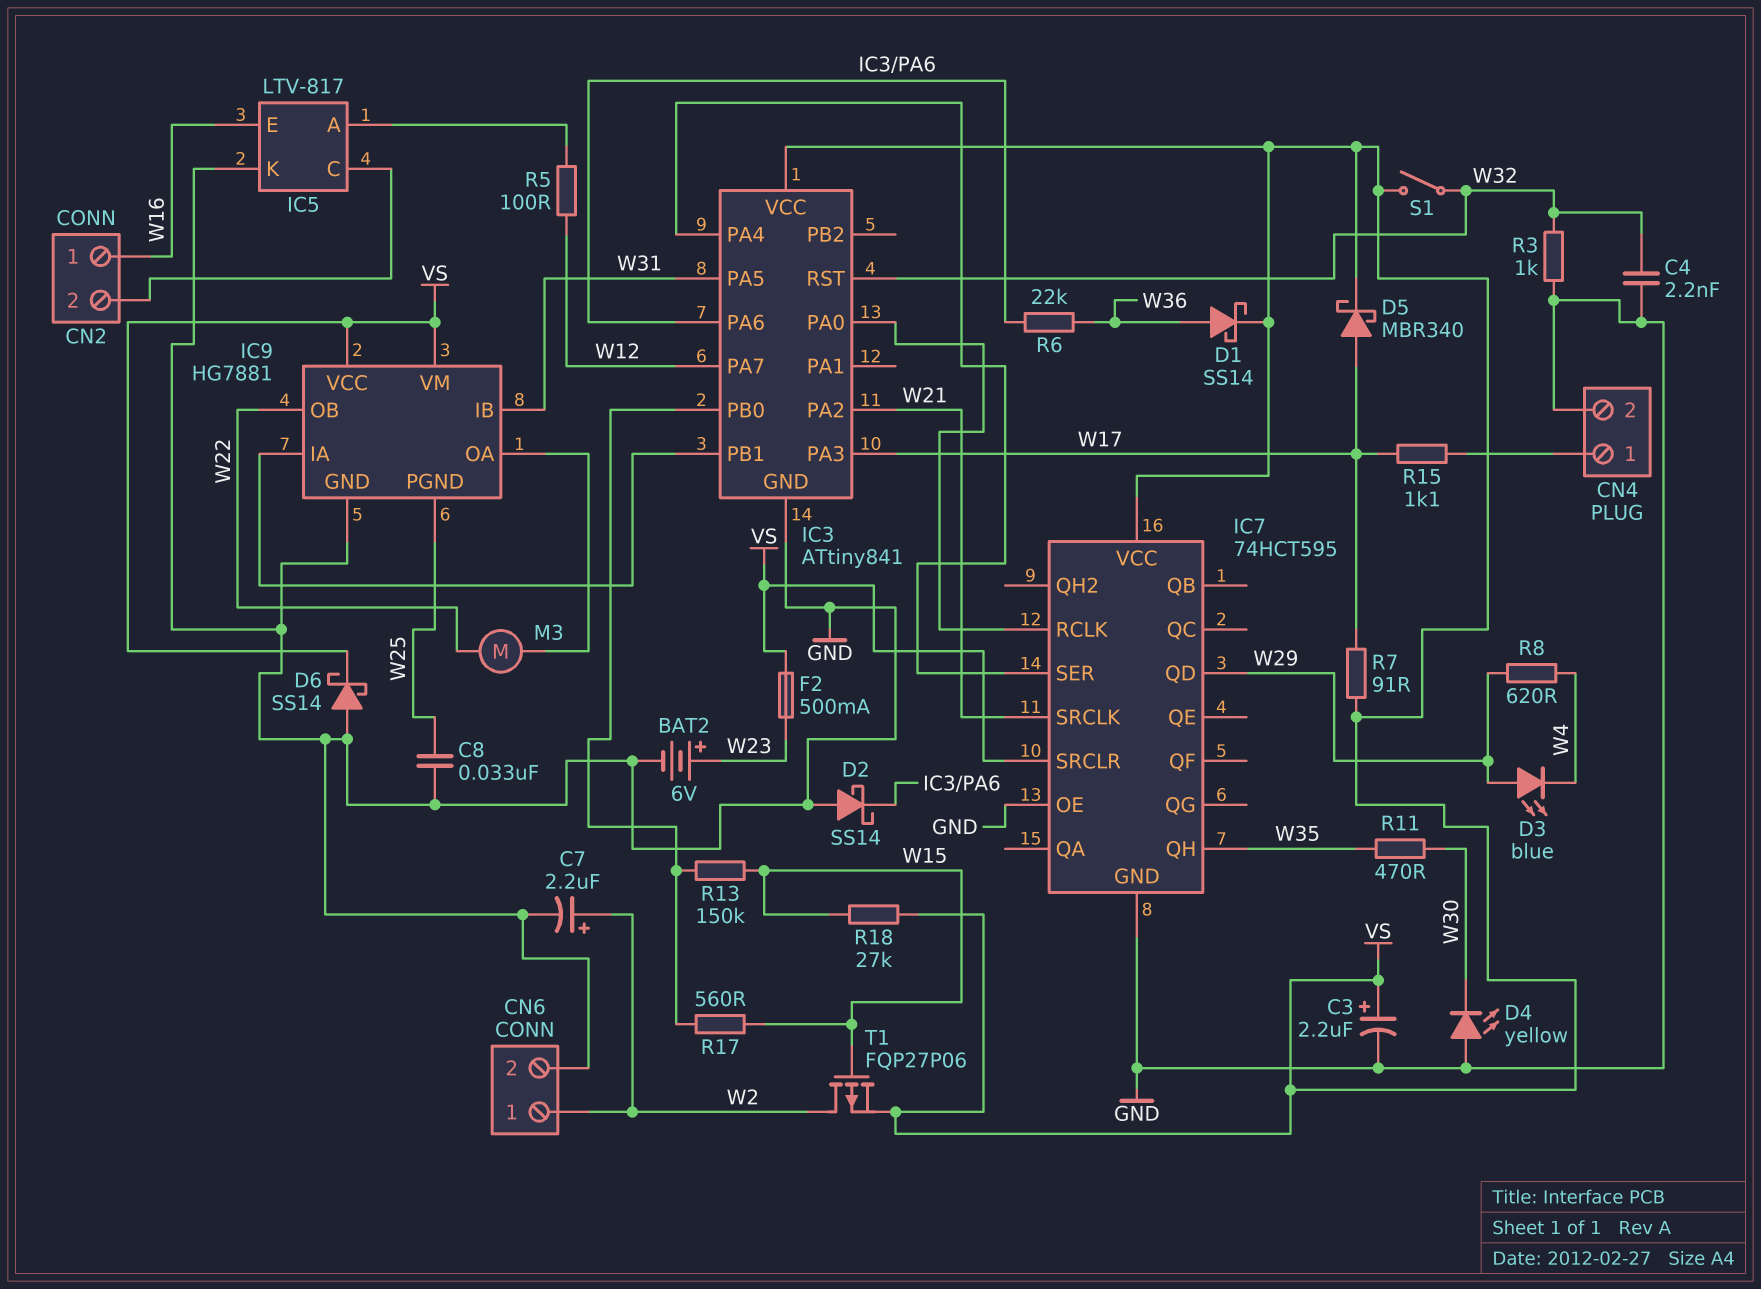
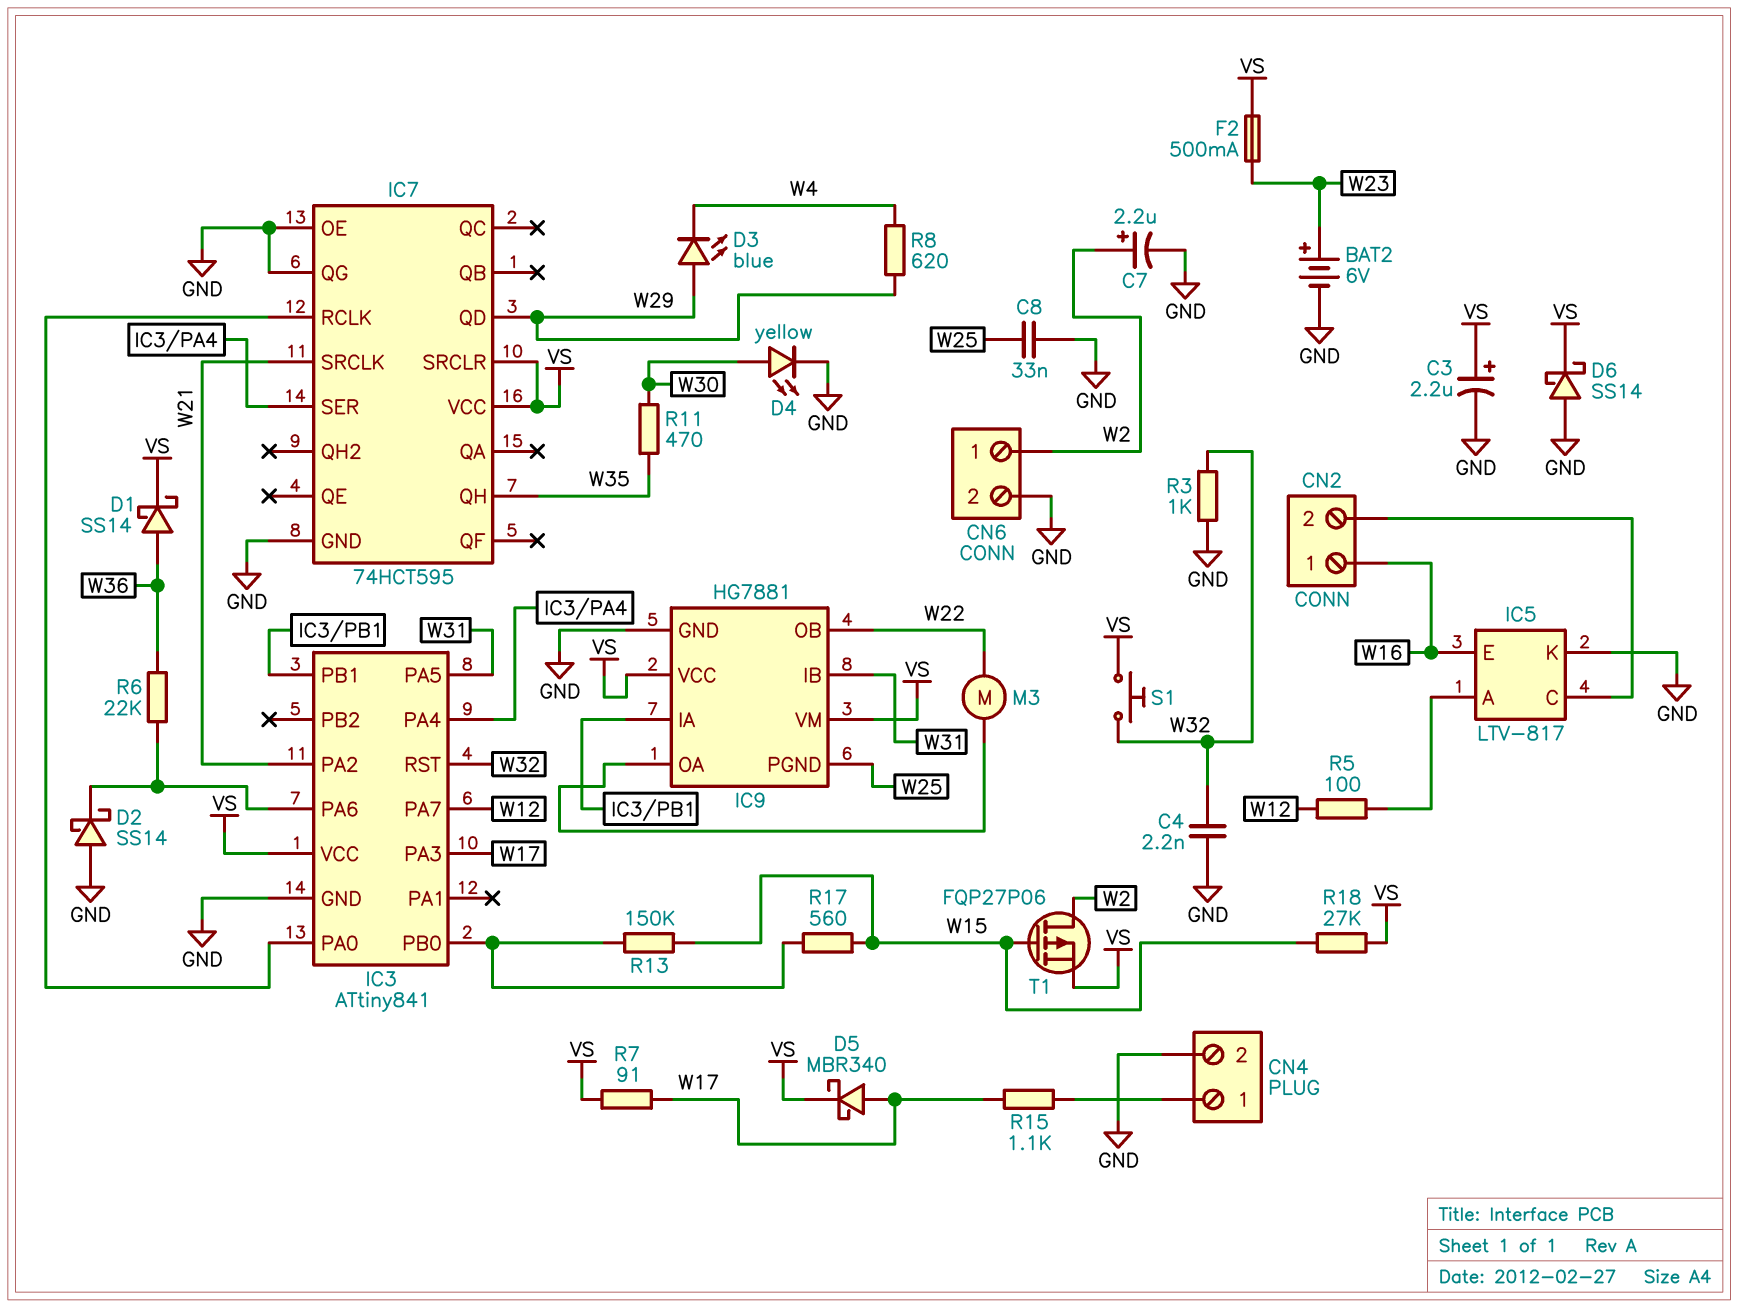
D4: LED yellow (A GND, K W30) -> LED yellow (A W30, K GND)
IC7 pin QG: none -> GND
S1: switch (VS, W32) -> button (VS, W32)

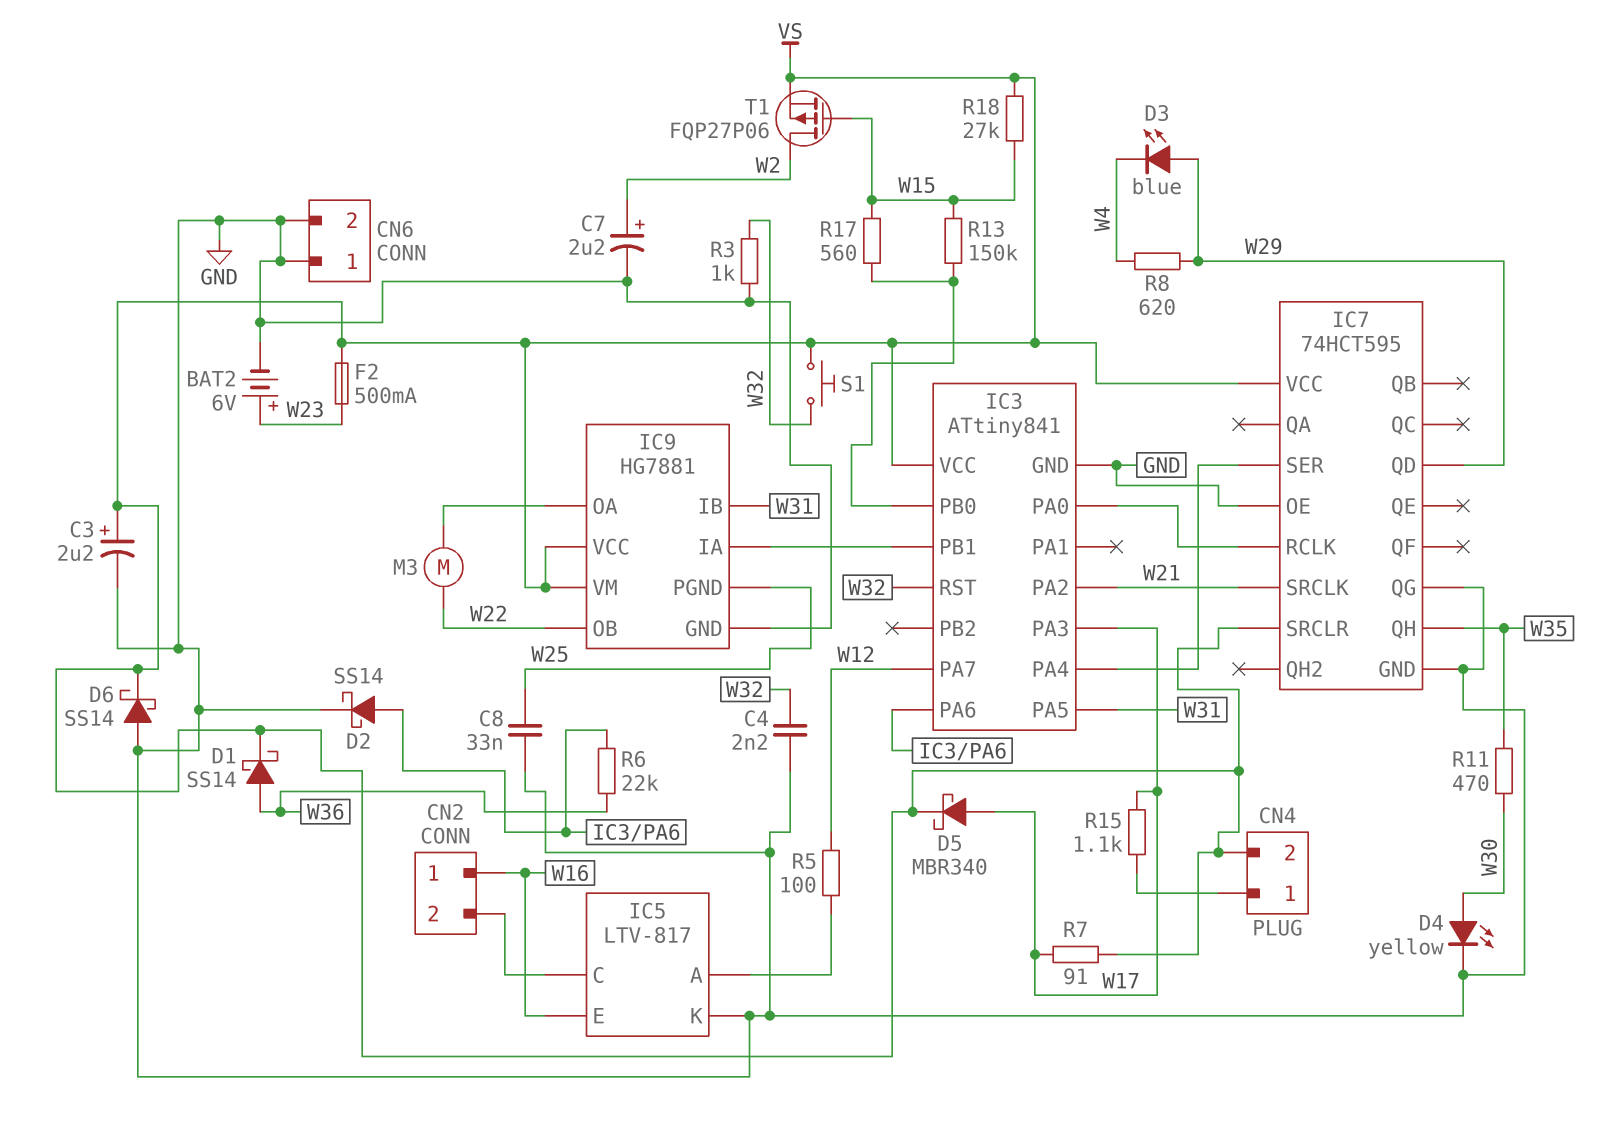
CN4 pin 2: GND -> VS
CN6 pin 1: W2 -> GND
D2: schottky SS14 (A GND, K IC3/PA6) -> schottky SS14 (A IC3/PA6, K GND)

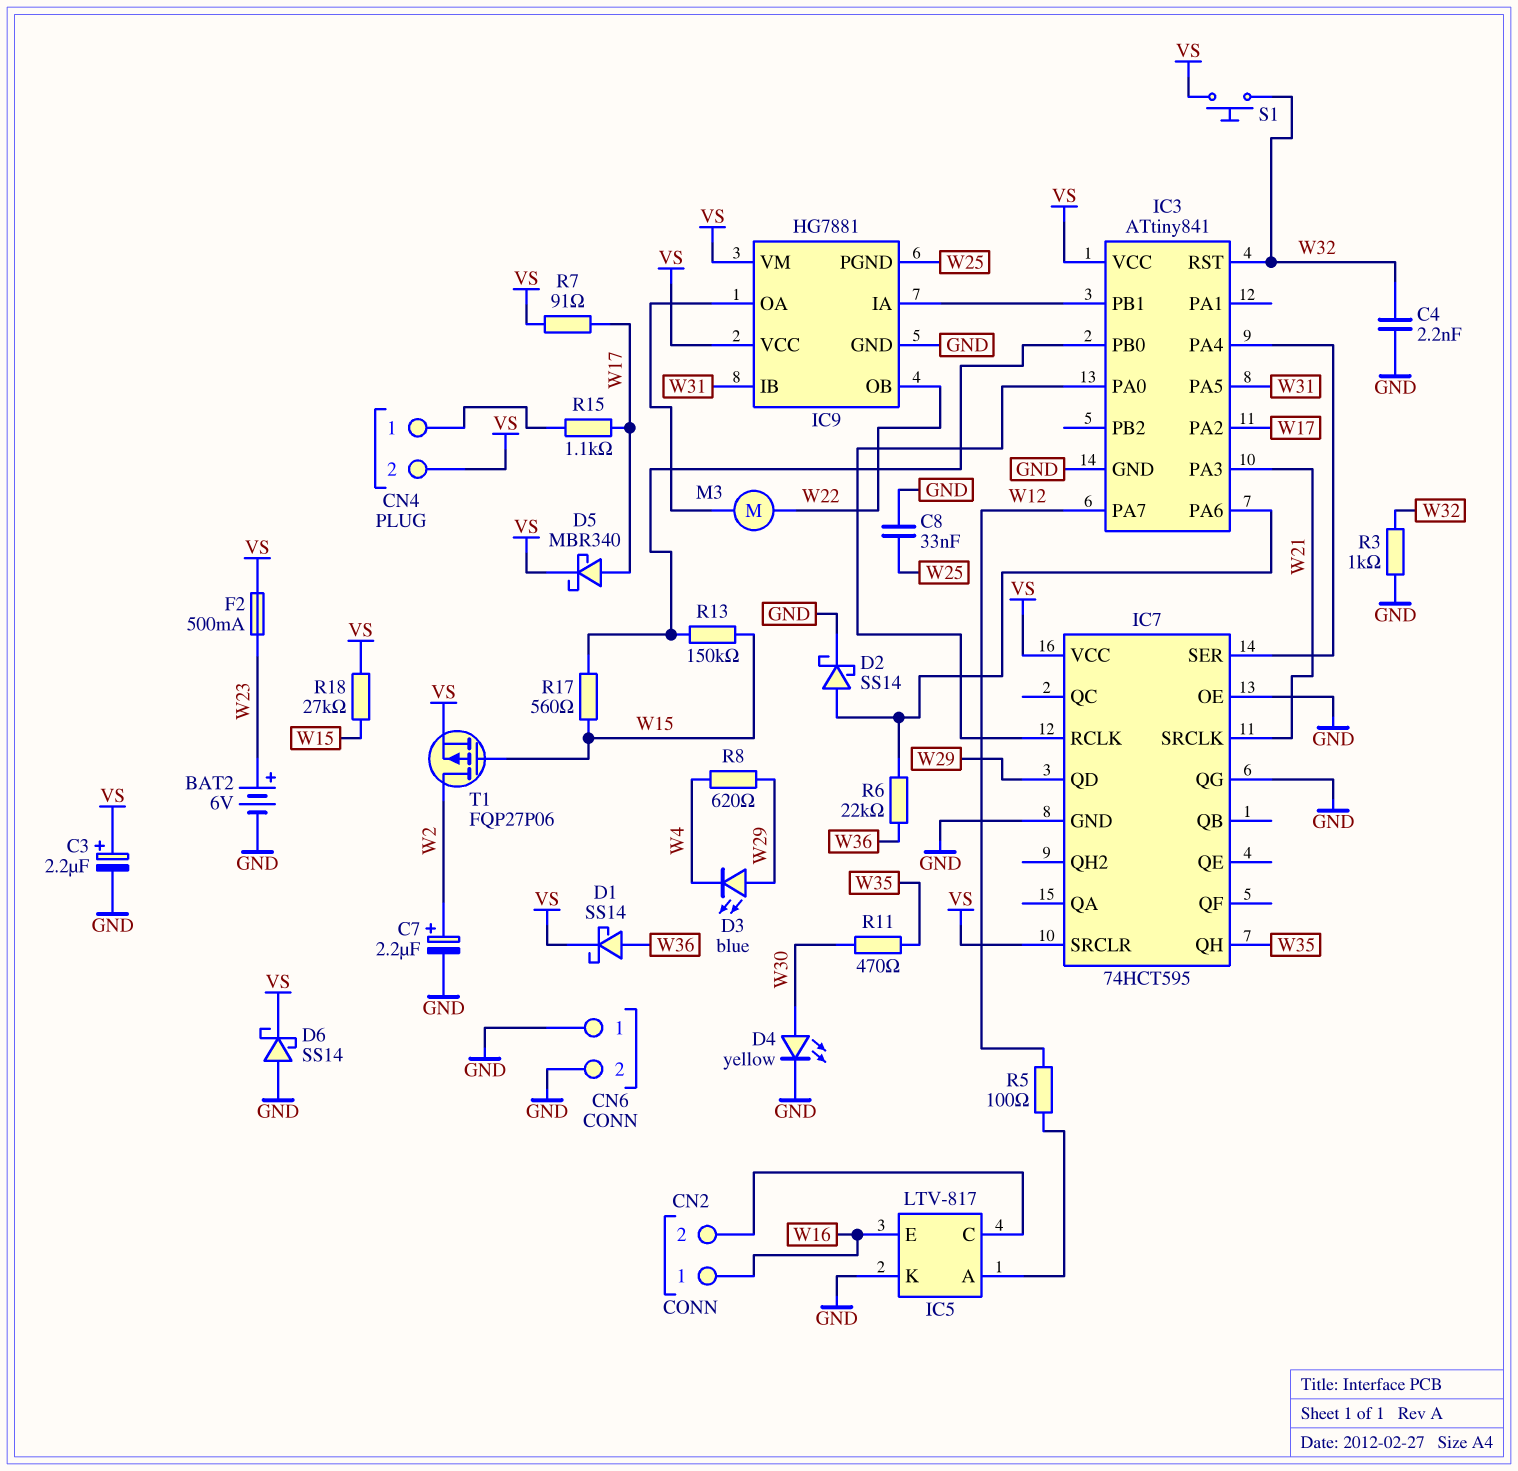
IC3 pin PA2: W21 -> W17
IC3 pin PA3: W17 -> W21

